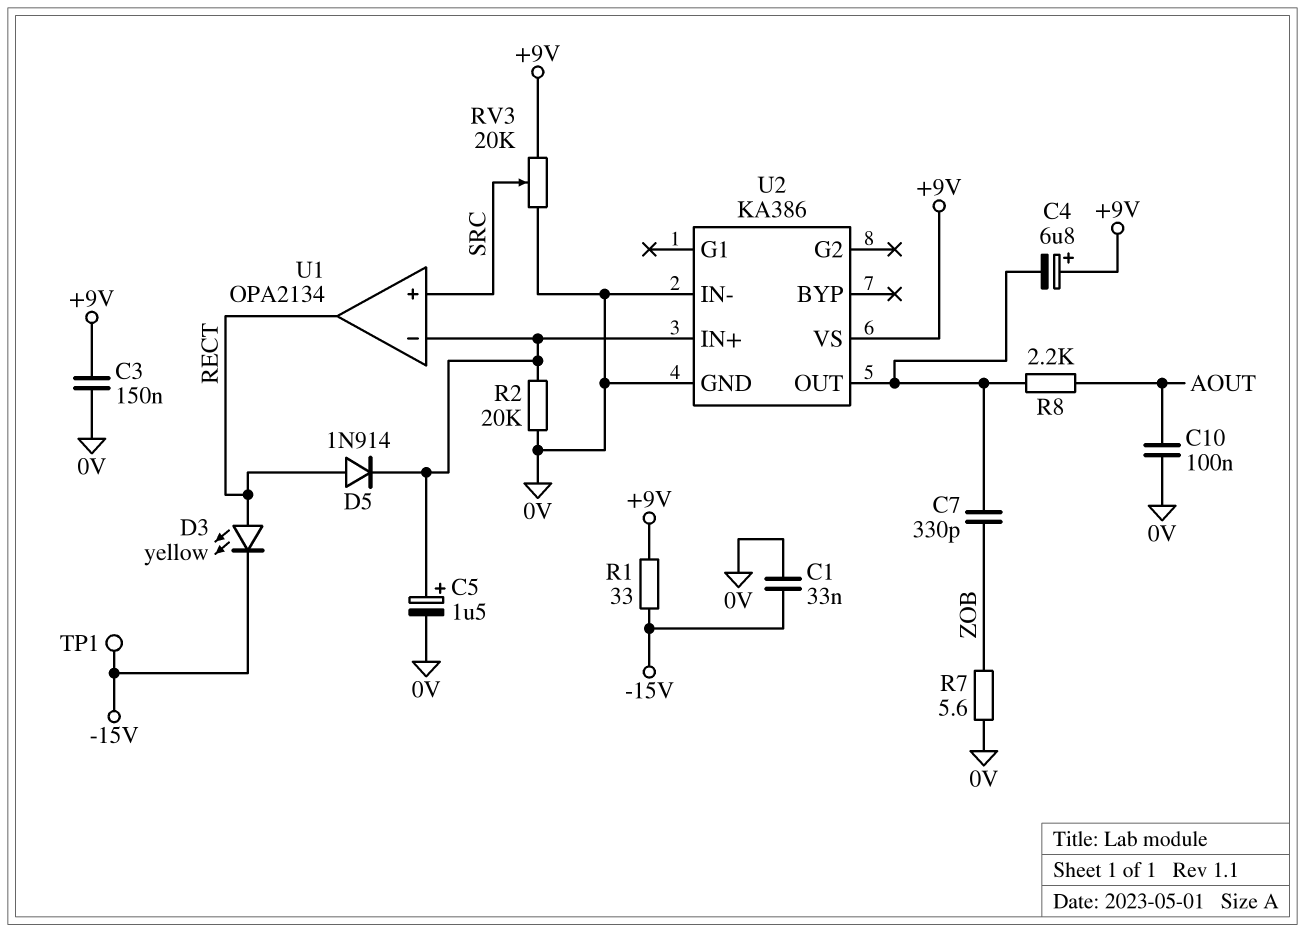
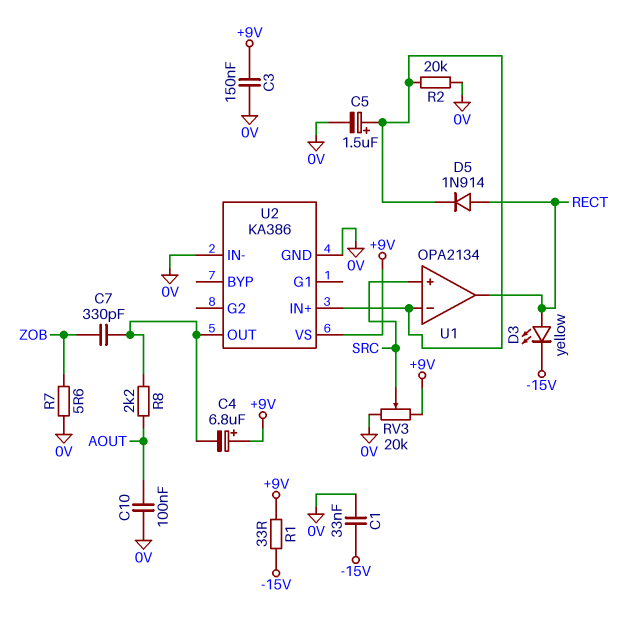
TP1: test point (-15V) -> none

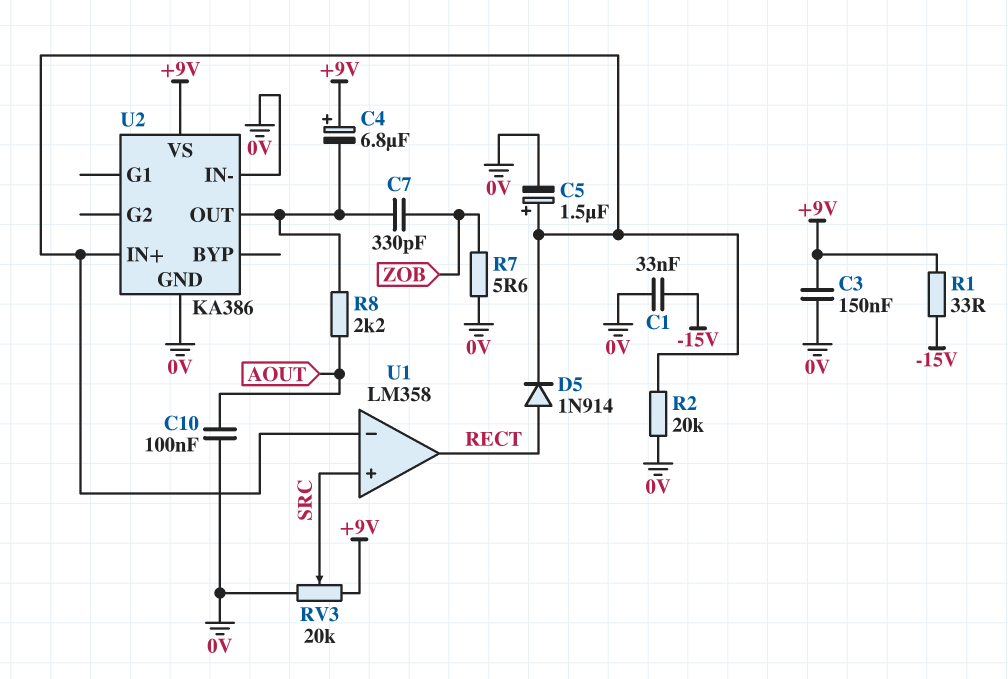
D3: LED yellow (A RECT, K -15V) -> none
U1: OPA2134 -> LM358

